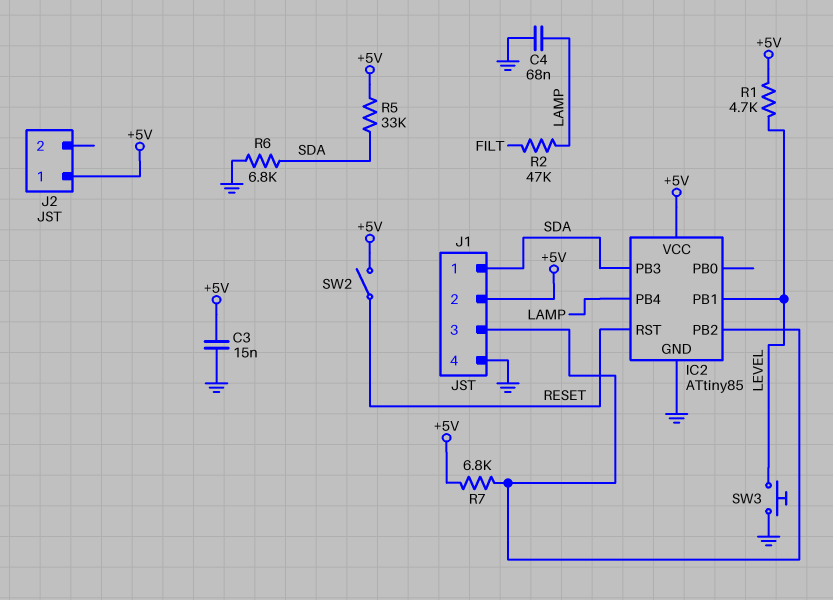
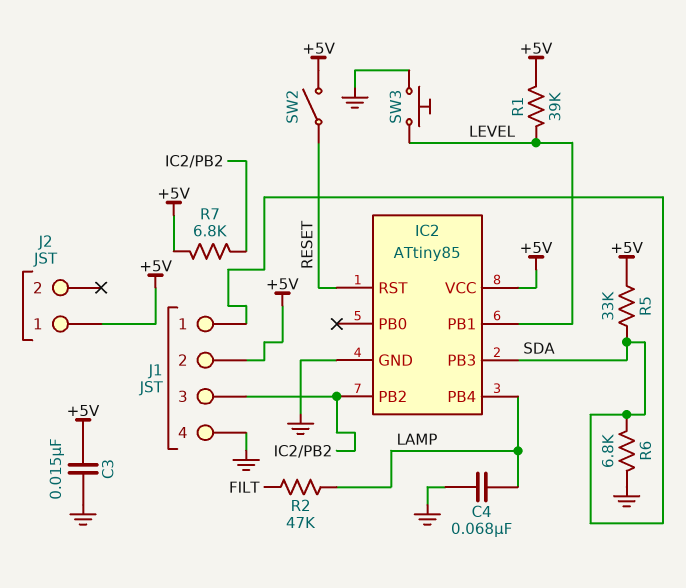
R1: 4.7k (+5V, LEVEL) -> 39k (+5V, LEVEL)

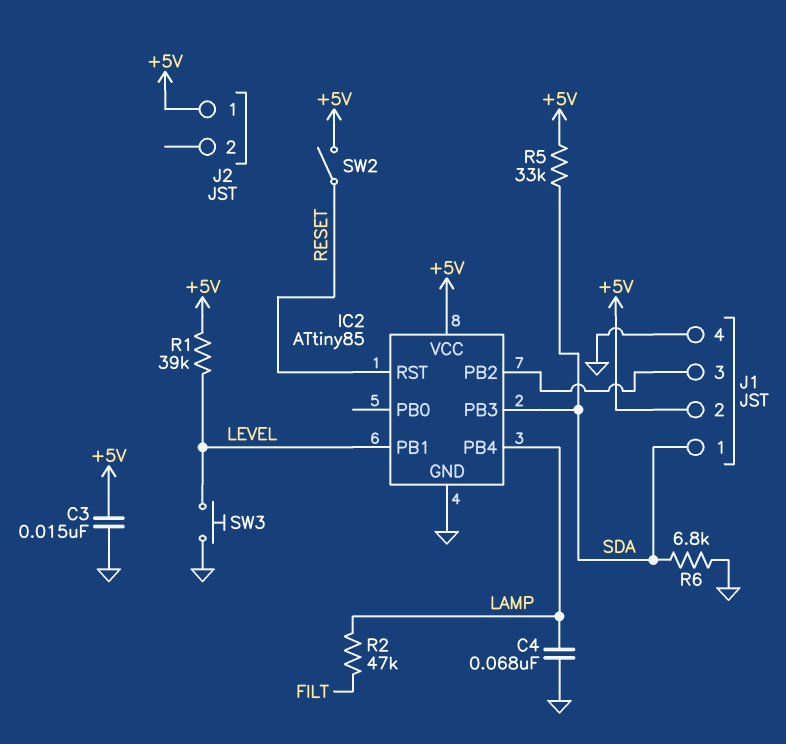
R7: 6.8k (+5V, IC2/PB2) -> none

